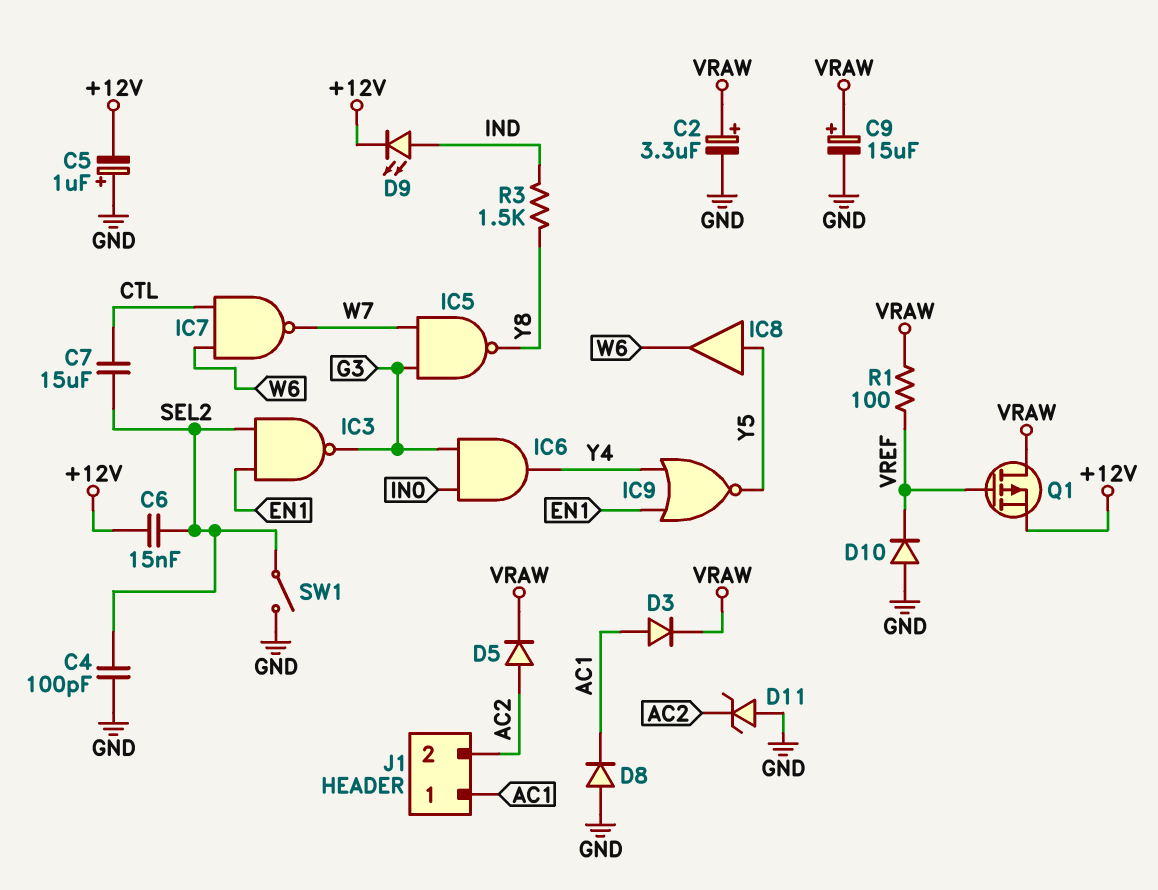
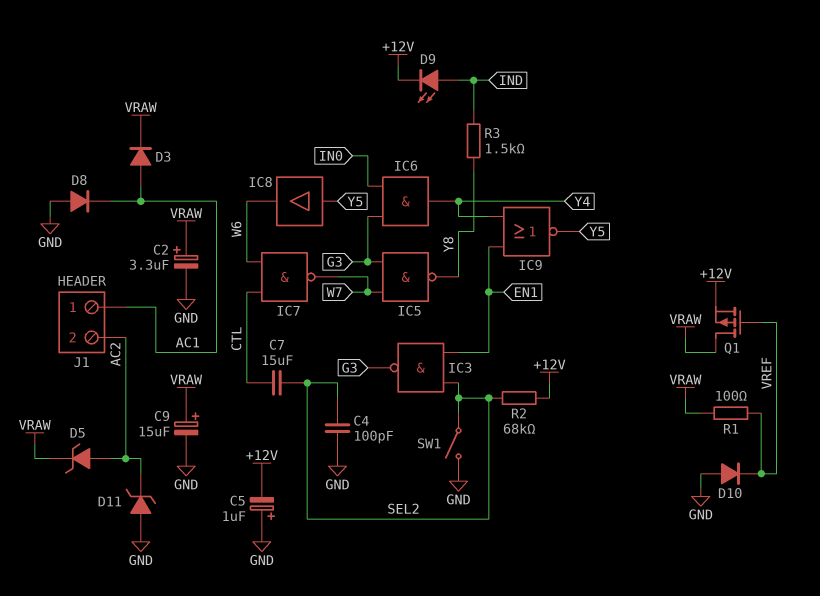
C6: 15nF (+12V, SEL2) -> none
D5: diode (A AC2, K VRAW) -> zener (A AC2, K VRAW)
R2: none -> 68k (+12V, SEL2)

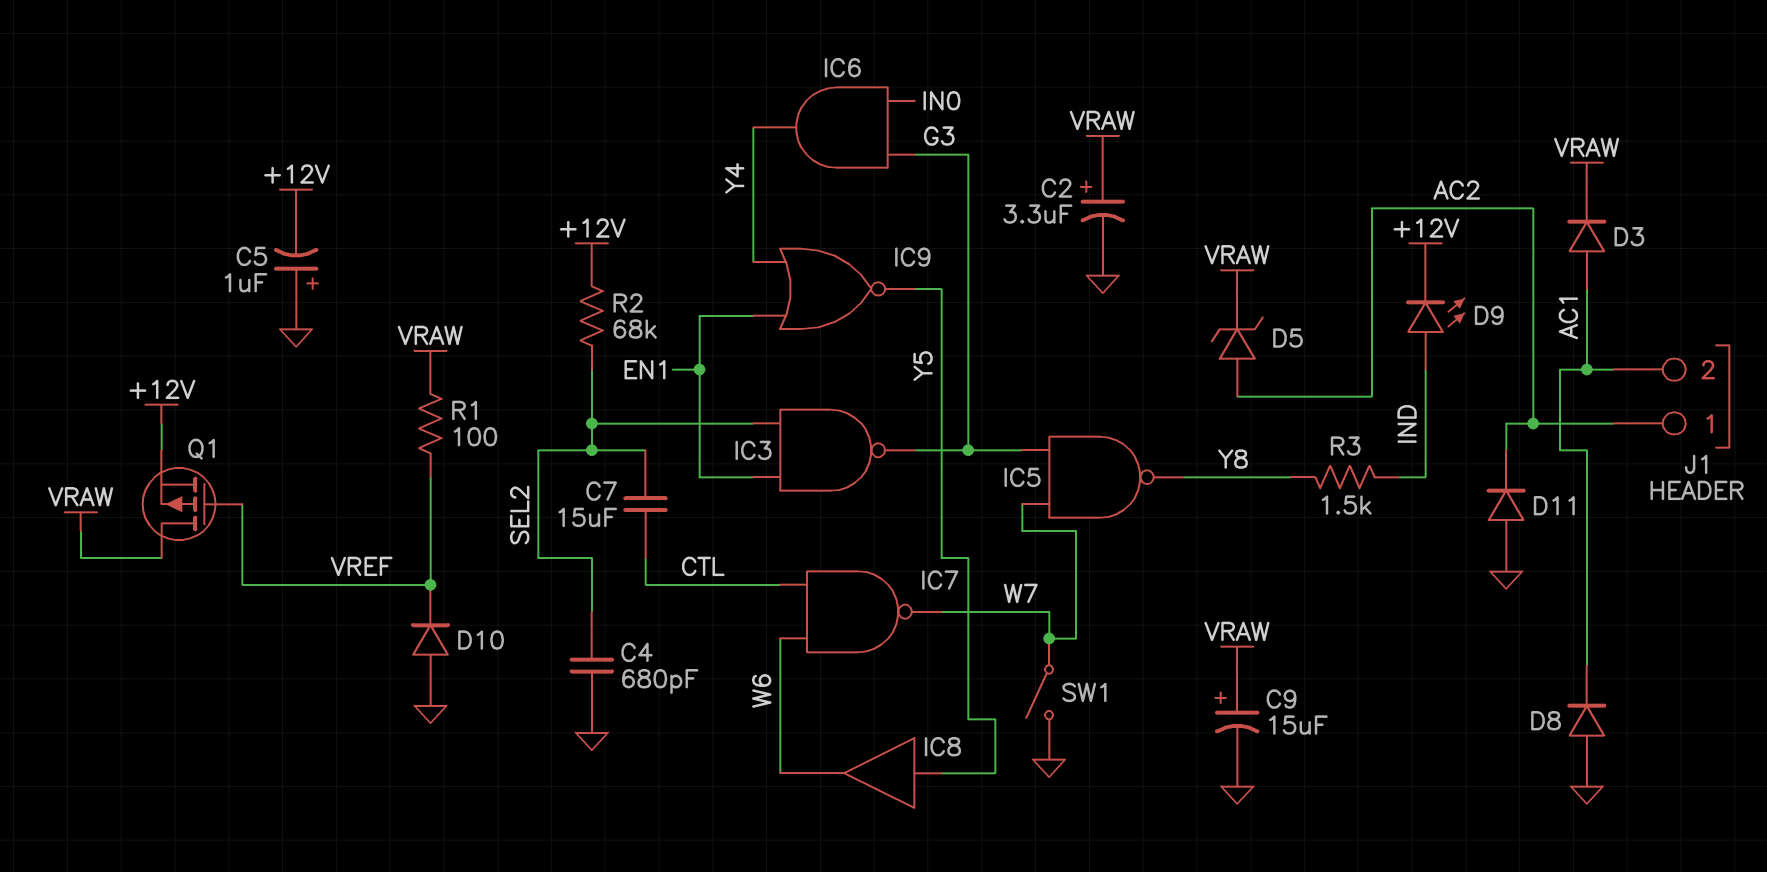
C4: 100pF (GND, SEL2) -> 680pF (GND, SEL2)
D11: zener (A GND, K AC2) -> diode (A GND, K AC2)
J1 pin 1: AC1 -> AC2
J1 pin 2: AC2 -> AC1
SW1: switch (GND, SEL2) -> switch (GND, W7)

